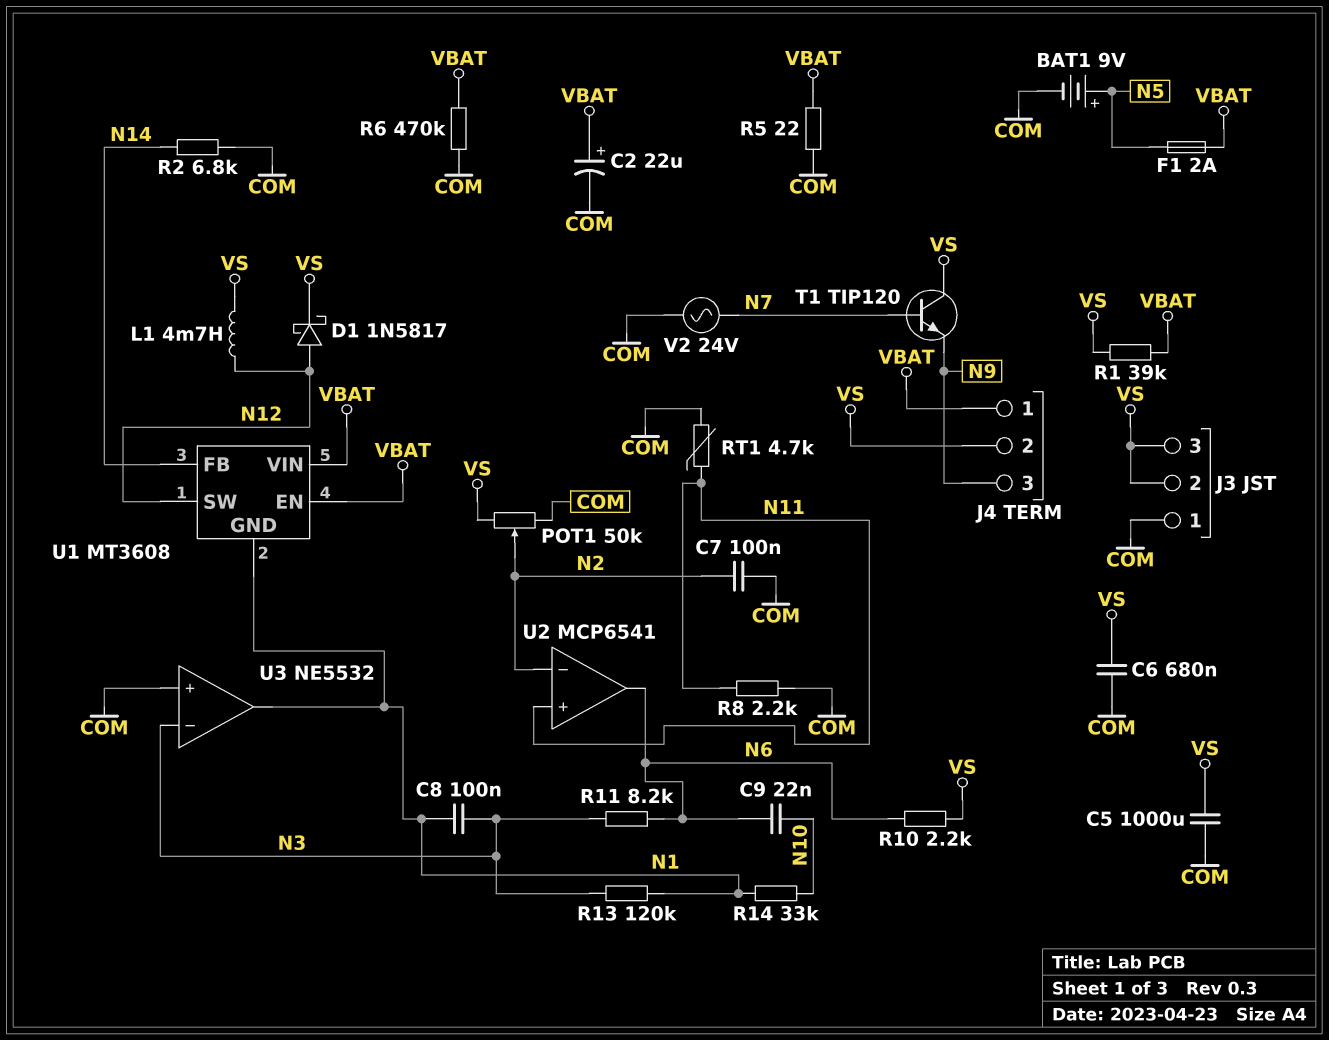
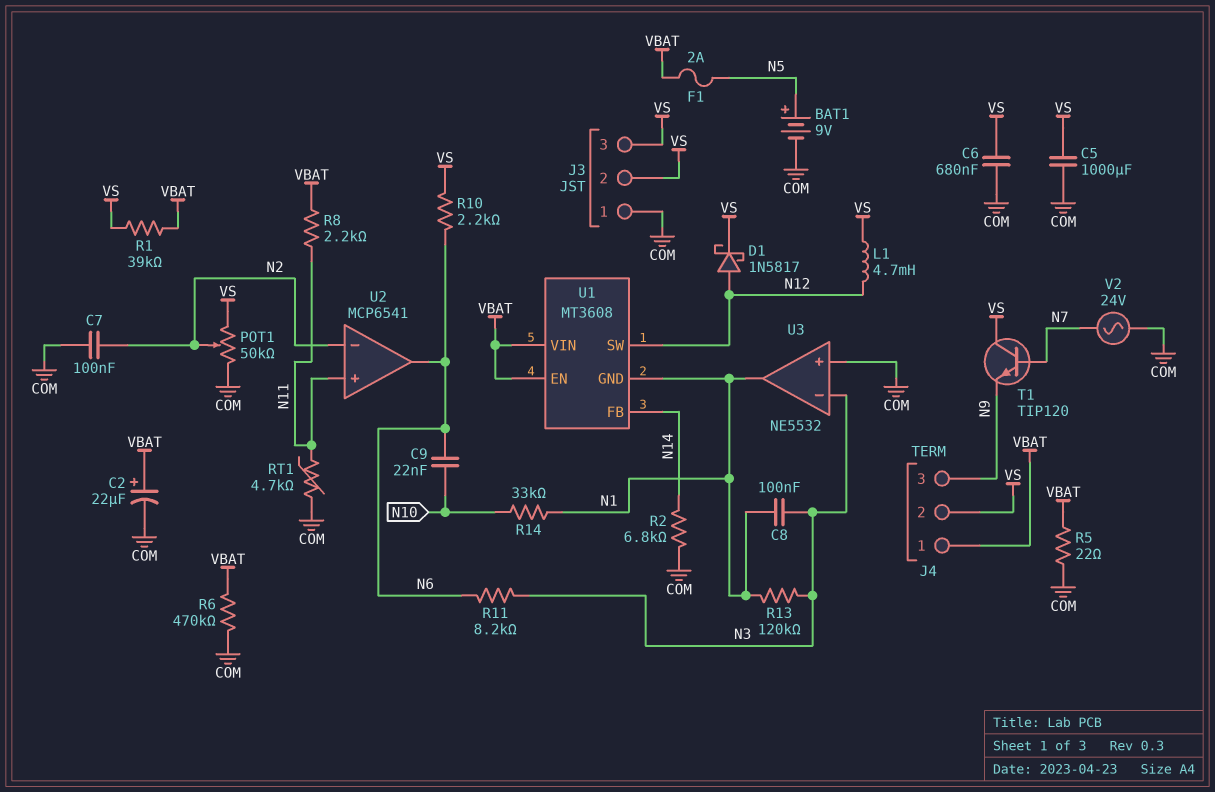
R8: 2.2k (COM, N11) -> 2.2k (N11, VBAT)

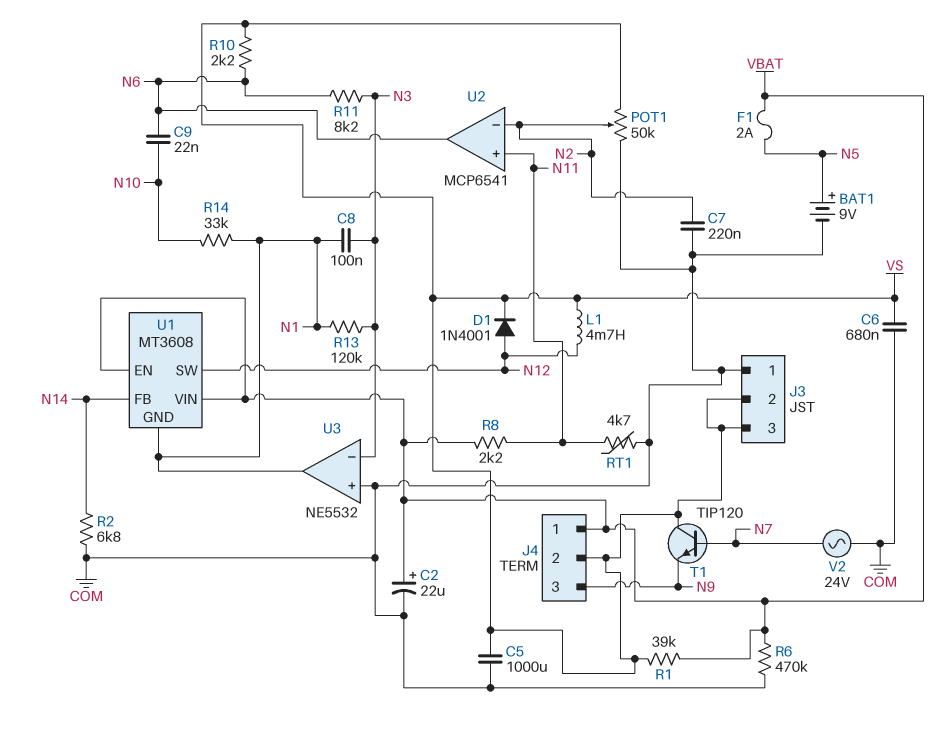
C7: 100nF (COM, N2) -> 220nF (COM, N2)
D1: schottky 1N5817 (A N12, K VS) -> diode 1N4001 (A N12, K VS)
R5: 22 (COM, VBAT) -> none

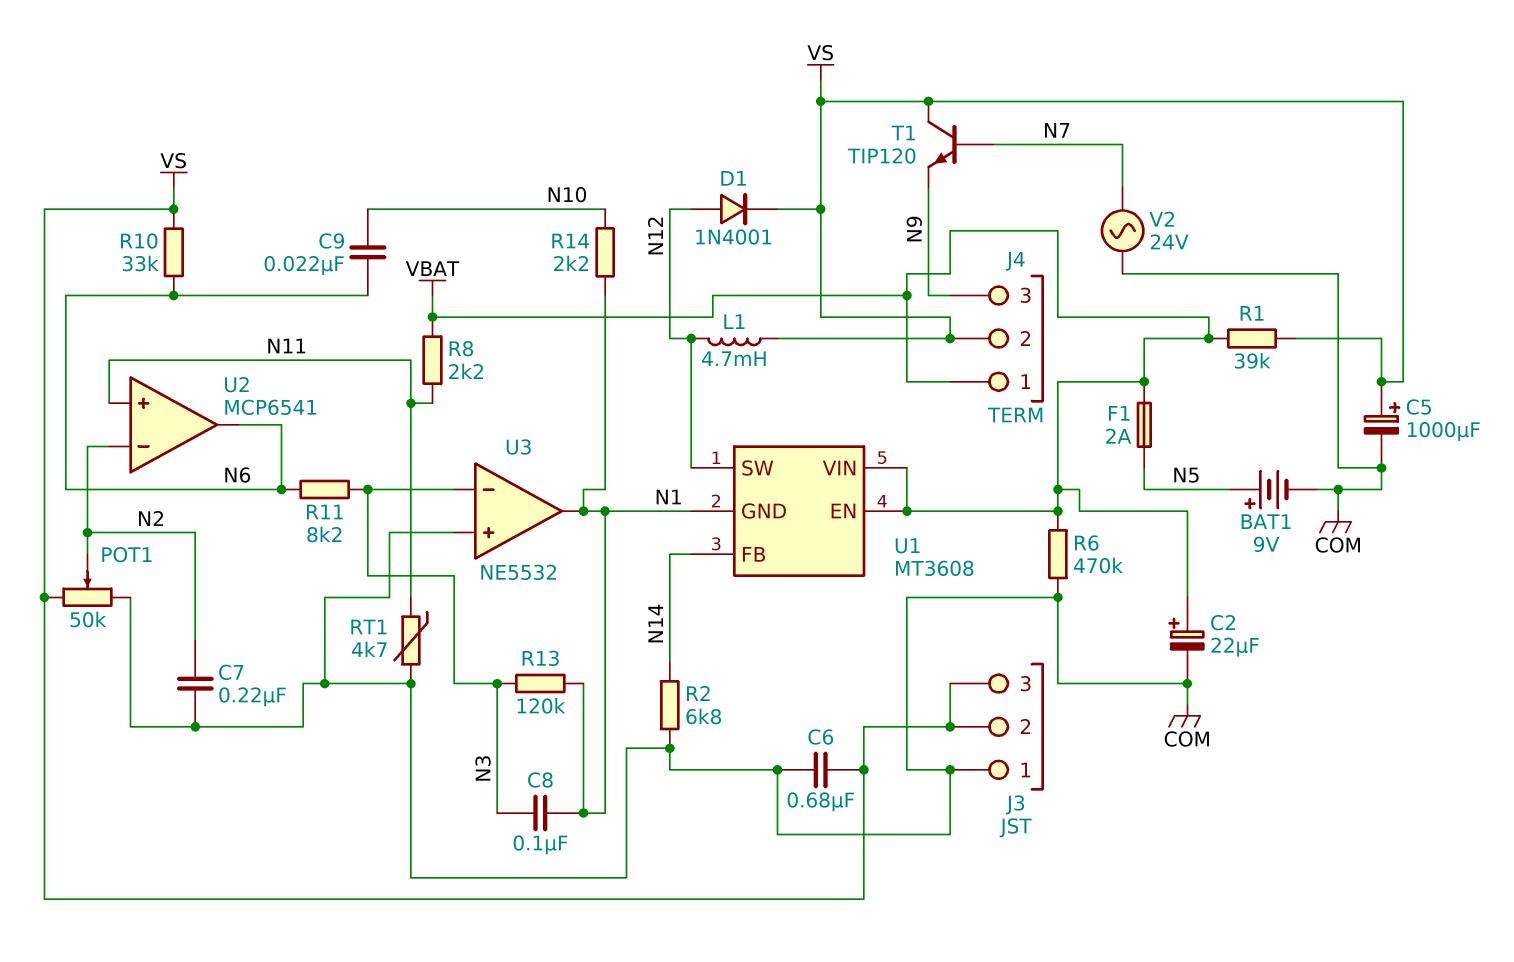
C5: 1000uF (COM, VS) -> 1000uF (plus VS, minus COM)
R10: 2.2k (N6, VS) -> 33k (N6, VS)
R14: 33k (N1, N10) -> 2.2k (N1, N10)

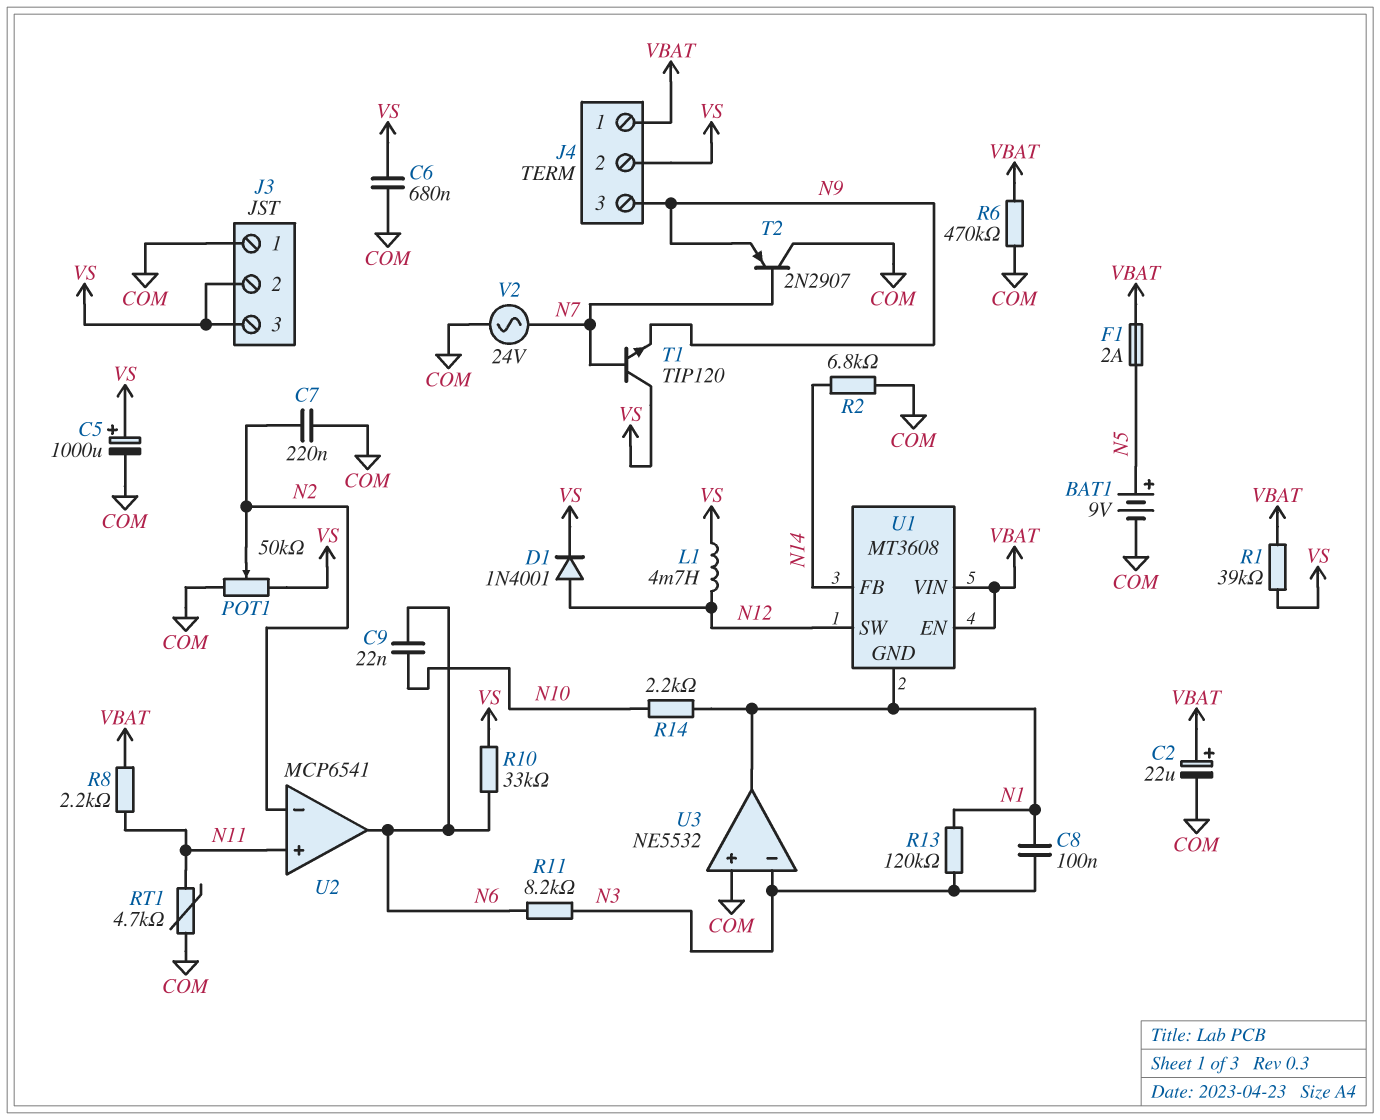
T2: none -> PNP 2N2907 (B N7, C COM, E N9)

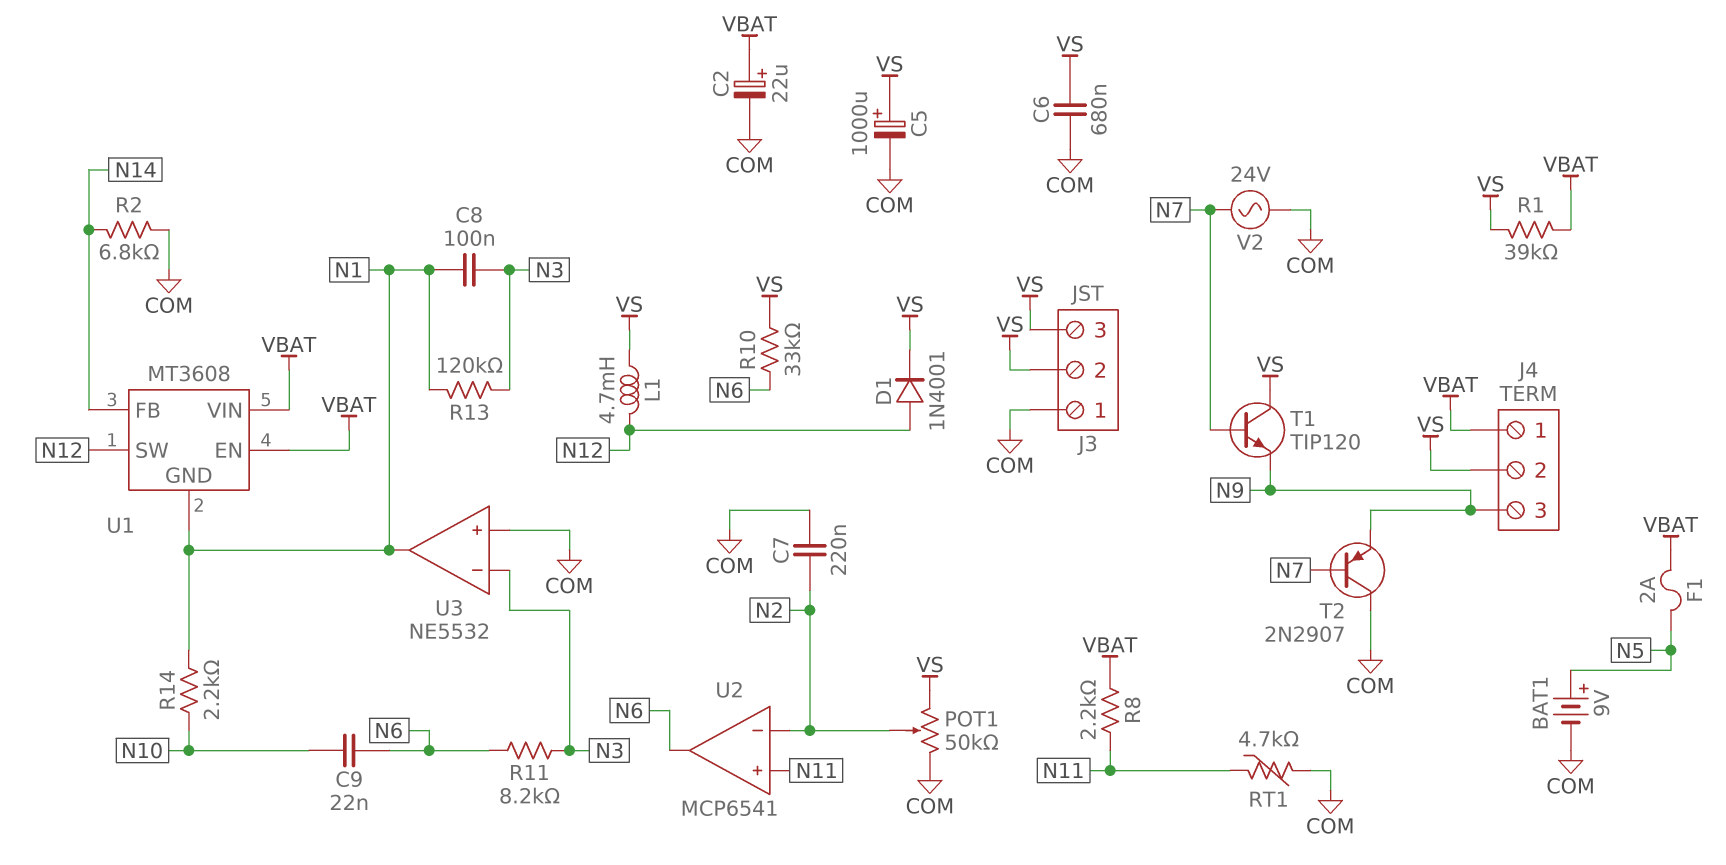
R6: 470k (COM, VBAT) -> none

